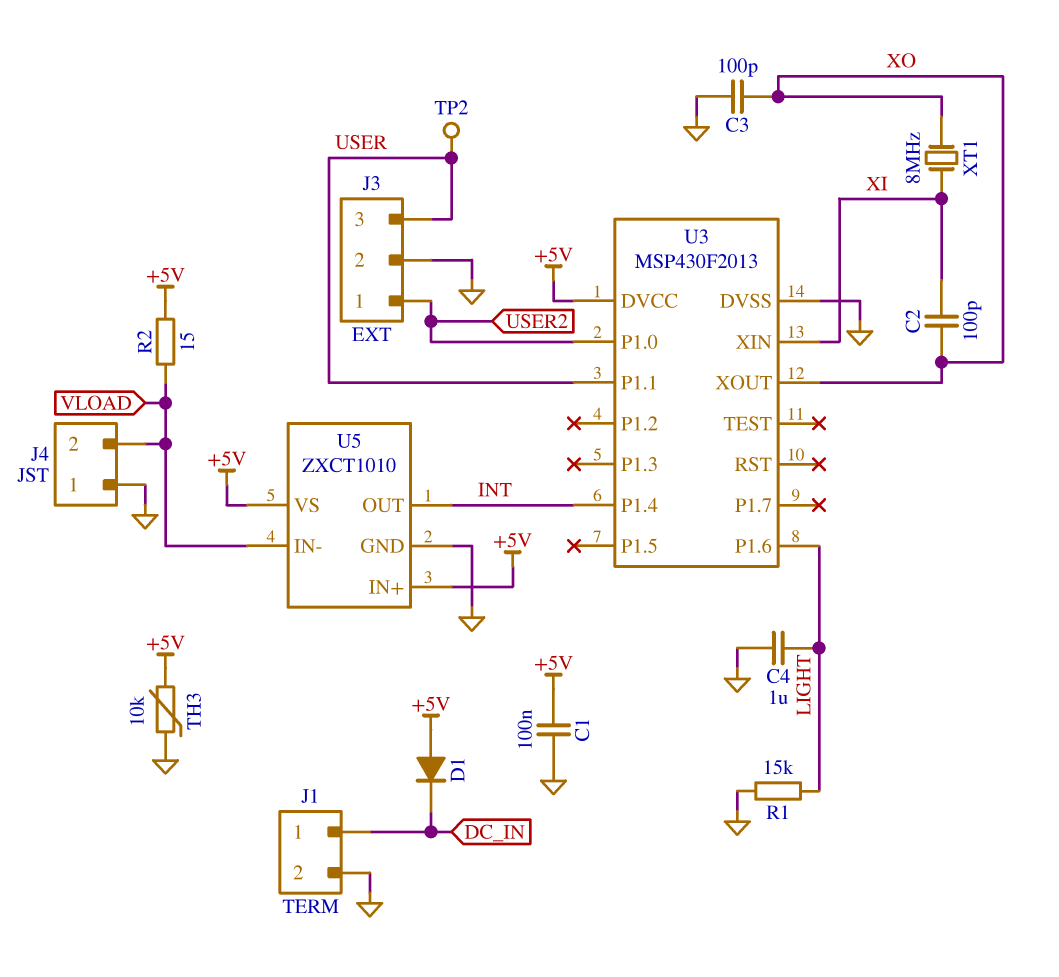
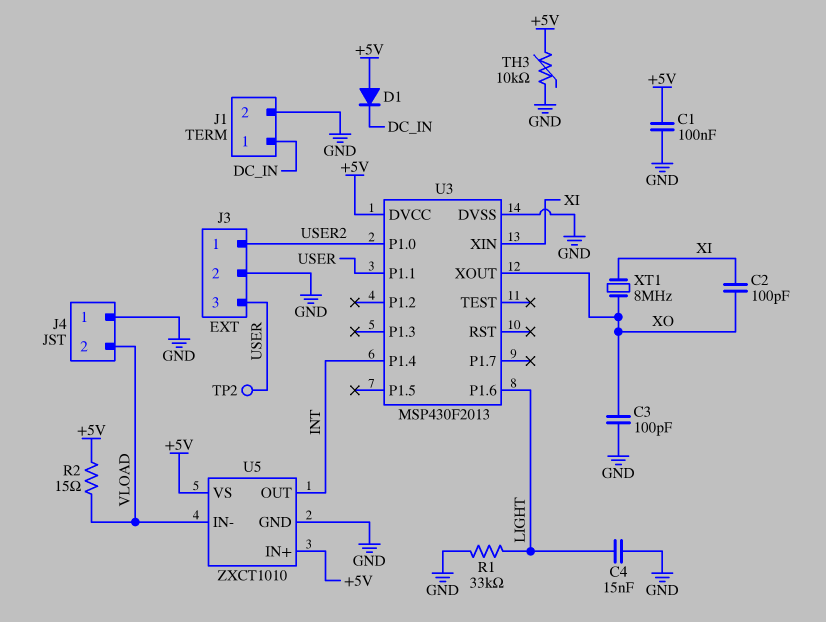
C4: 1uF (GND, LIGHT) -> 15nF (GND, LIGHT)
R1: 15k (GND, LIGHT) -> 33k (GND, LIGHT)

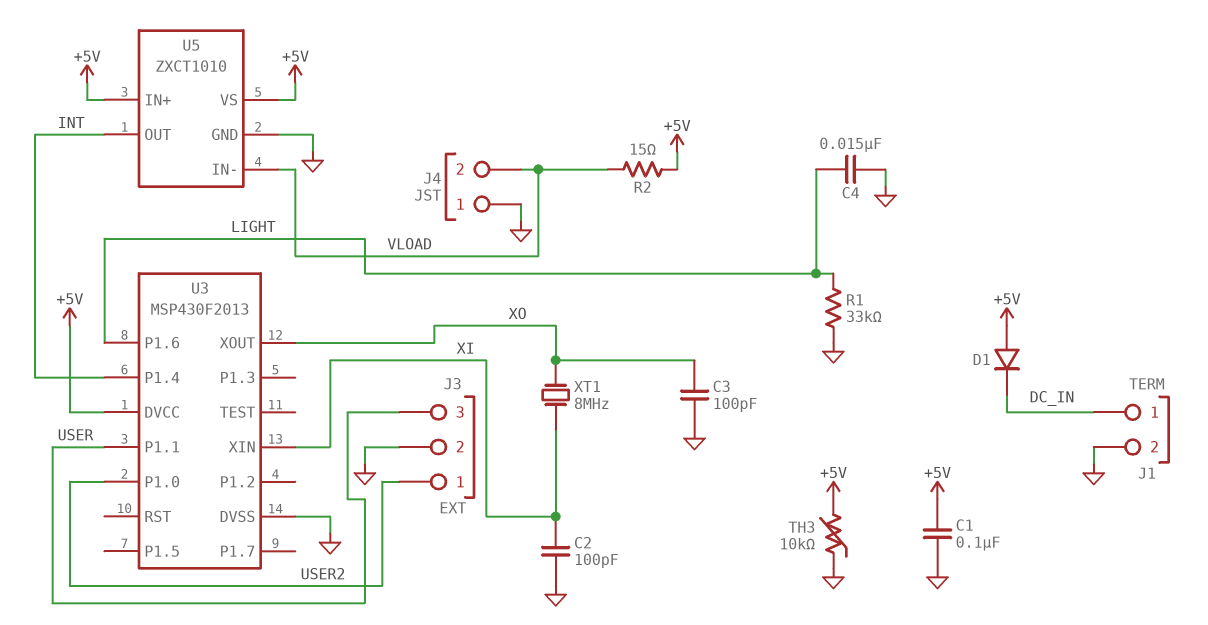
C2: 100pF (XI, XO) -> 100pF (GND, XI)
TP2: test point (USER) -> none

